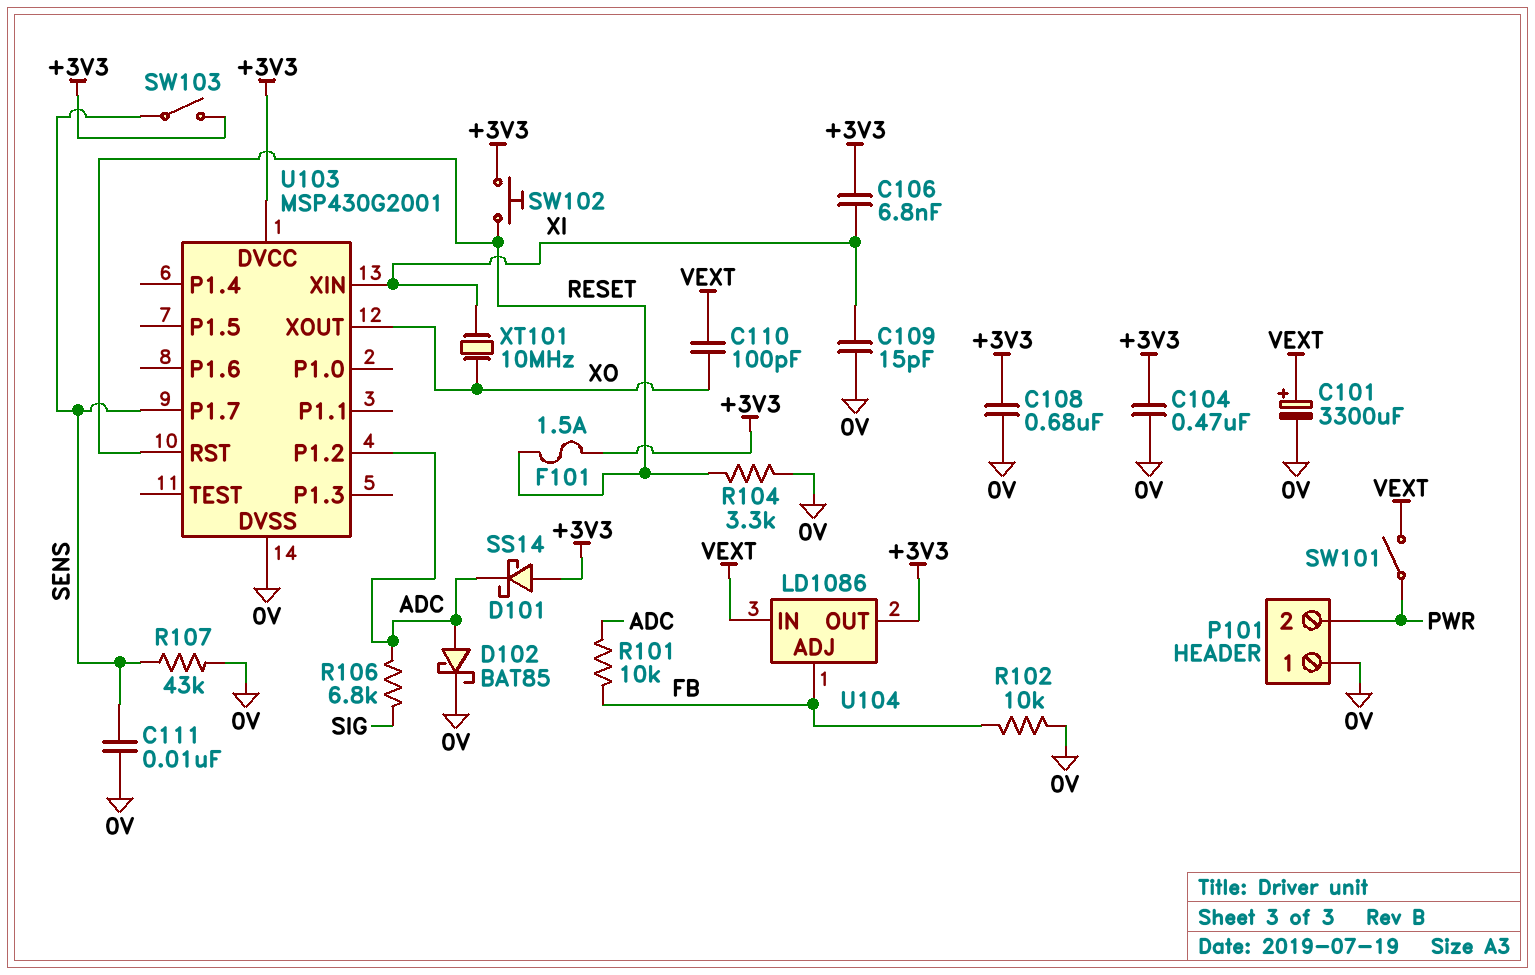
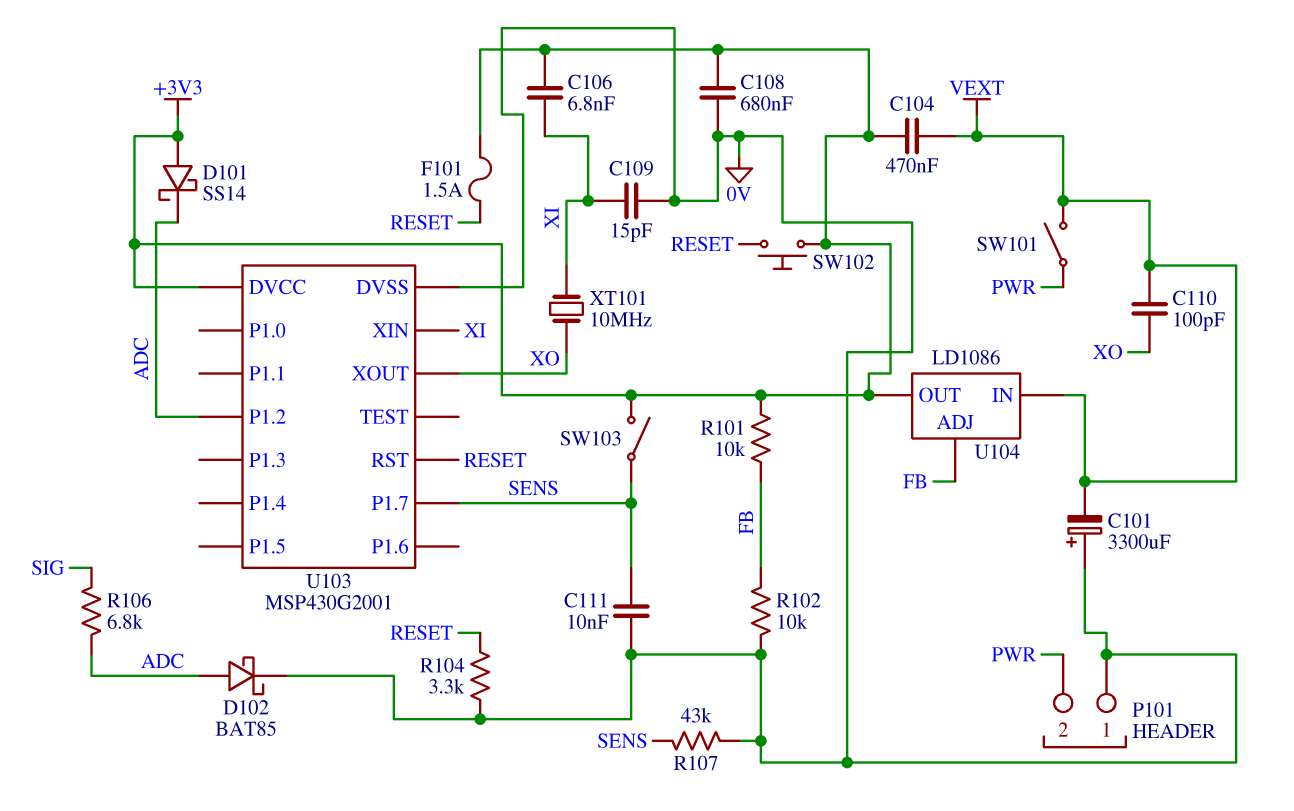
C101: 3300uF (plus VEXT, minus 0V) -> 3300uF (plus 0V, minus VEXT)
C104: 470nF (+3V3, 0V) -> 470nF (+3V3, VEXT)
R101: 10k (ADC, FB) -> 10k (+3V3, FB)

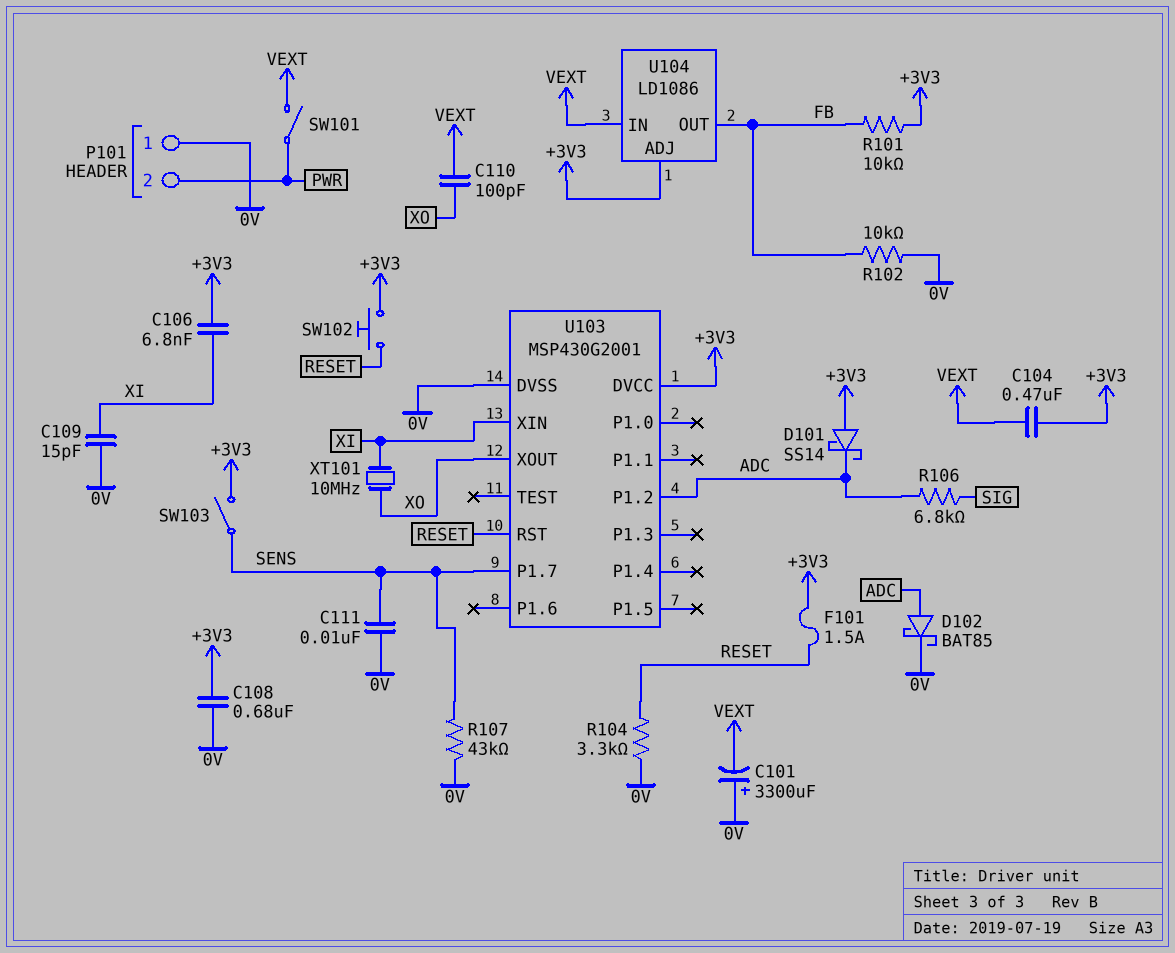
U104 pin ADJ: FB -> +3V3
U104 pin OUT: +3V3 -> FB

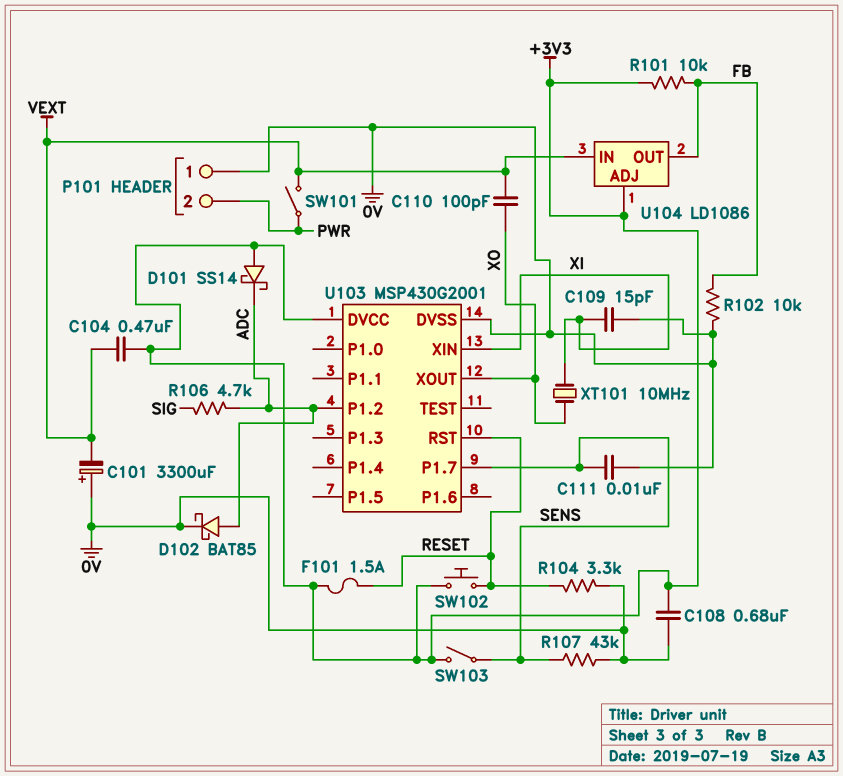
C106: 6.8nF (+3V3, XI) -> none
R106: 6.8k (ADC, SIG) -> 4.7k (ADC, SIG)

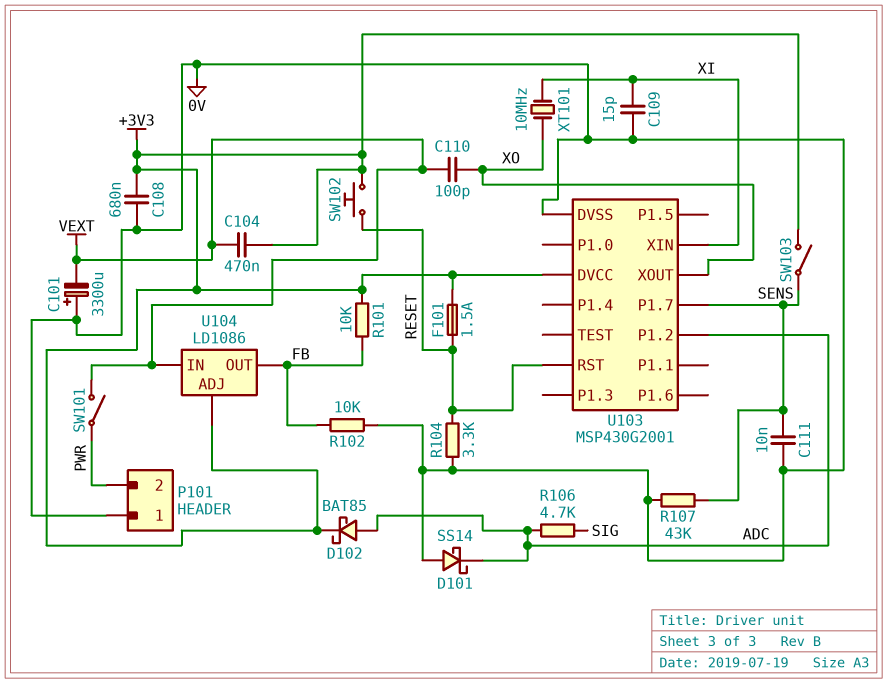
D101: schottky SS14 (A +3V3, K ADC) -> schottky SS14 (A 0V, K ADC)
D102: schottky BAT85 (A ADC, K 0V) -> schottky BAT85 (A ADC, K +3V3)

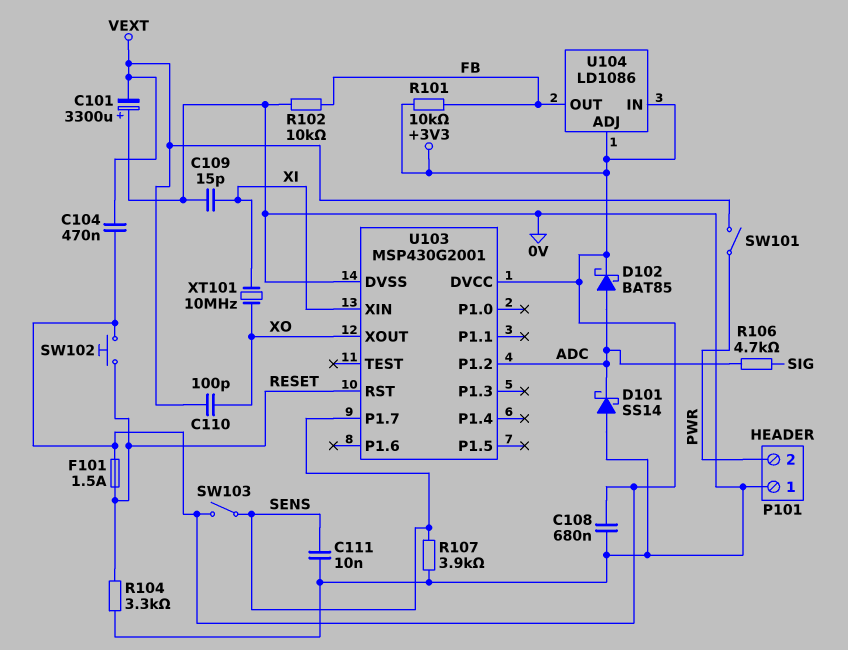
R107: 43k (0V, SENS) -> 3.9k (0V, SENS)
U104 pin IN: VEXT -> +3V3

